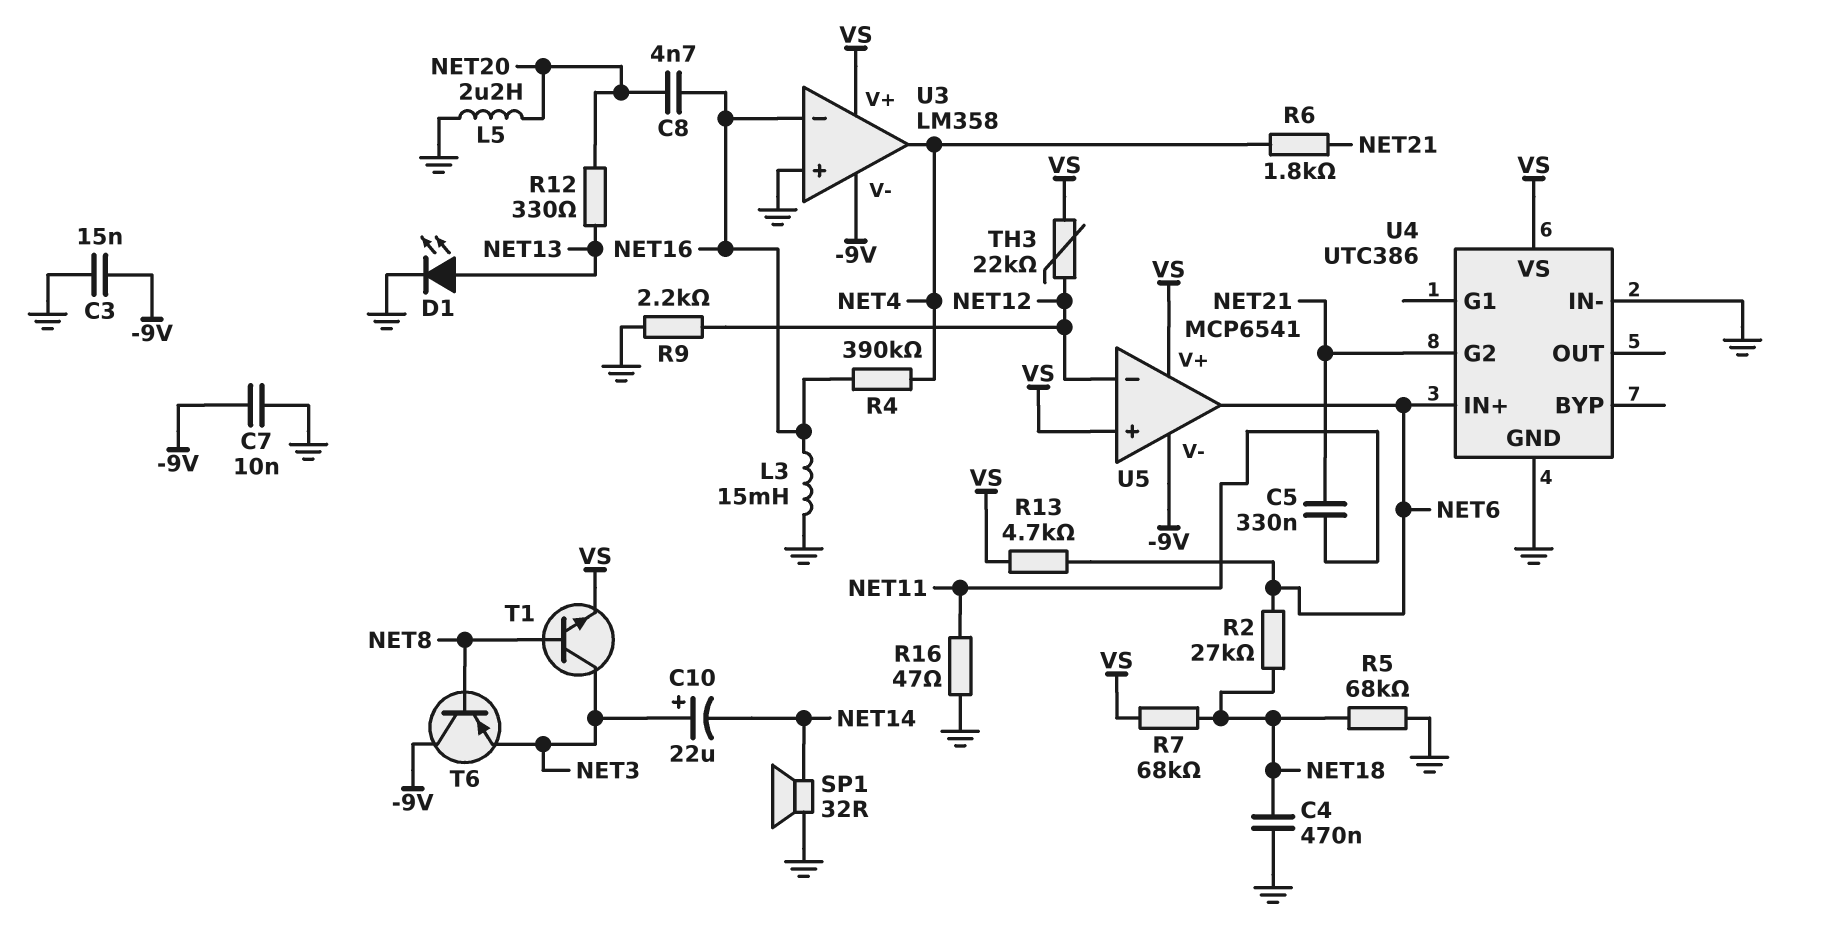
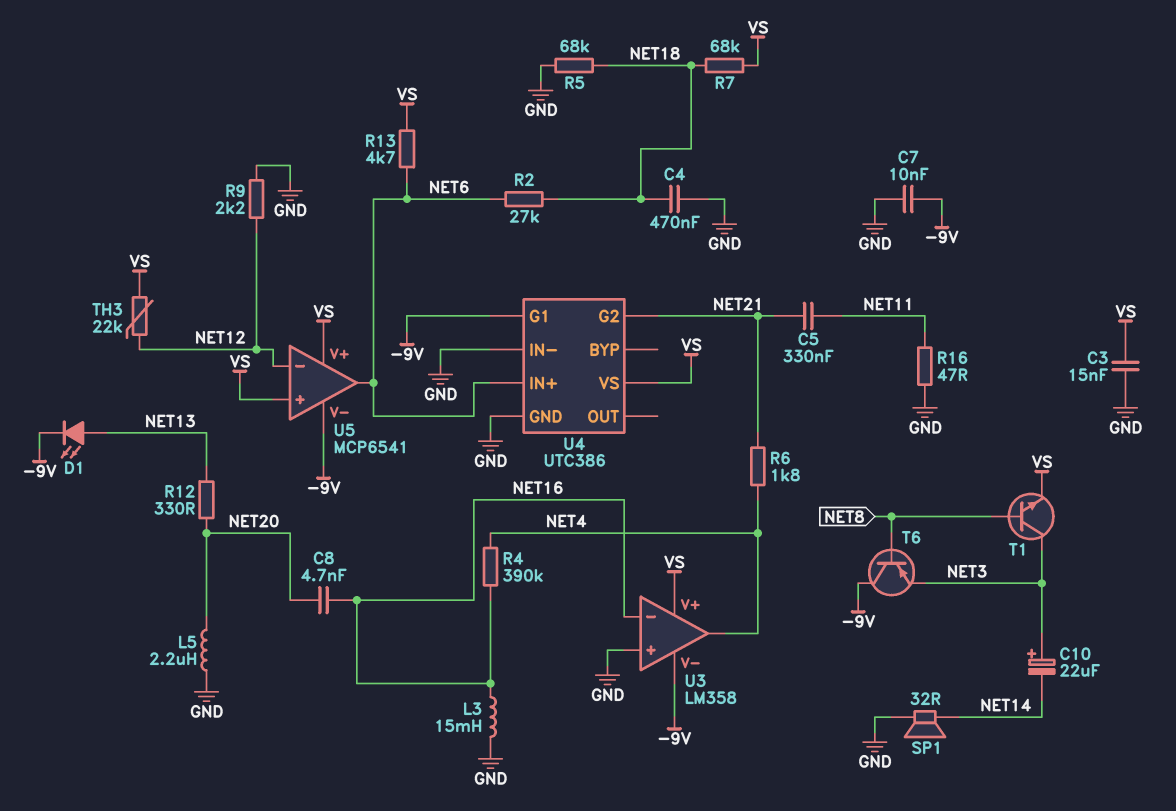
C3: 15nF (-9V, GND) -> 15nF (GND, VS)
D1: LED (A NET13, K GND) -> LED (A NET13, K -9V)
U4 pin G1: none -> -9V

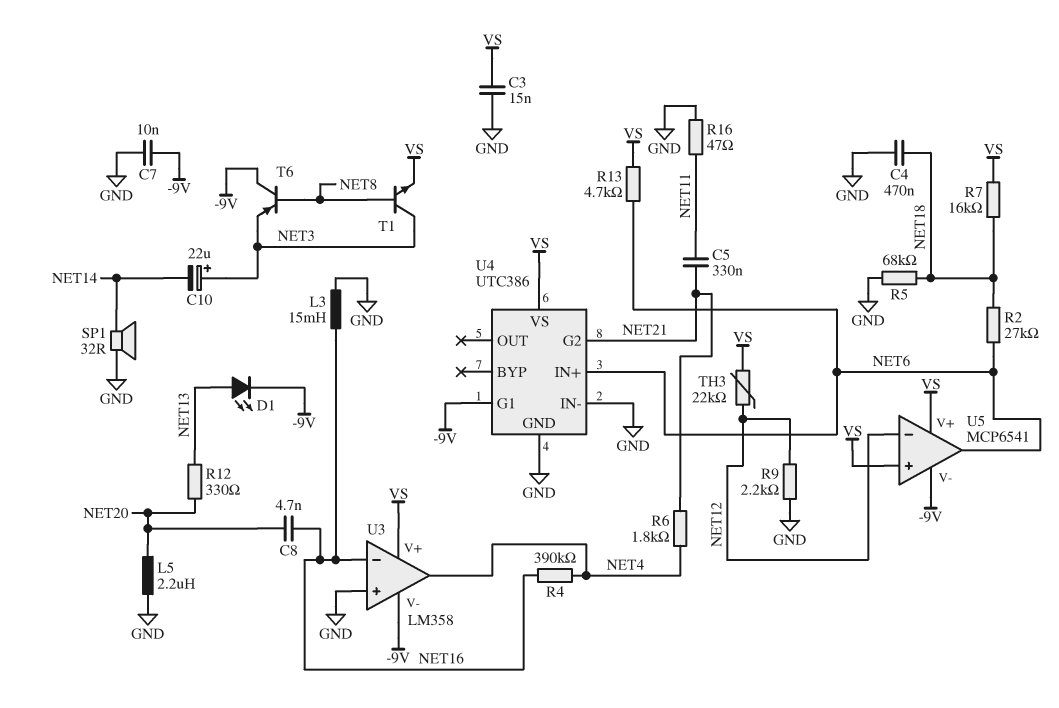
R7: 68k (NET18, VS) -> 16k (NET18, VS)

